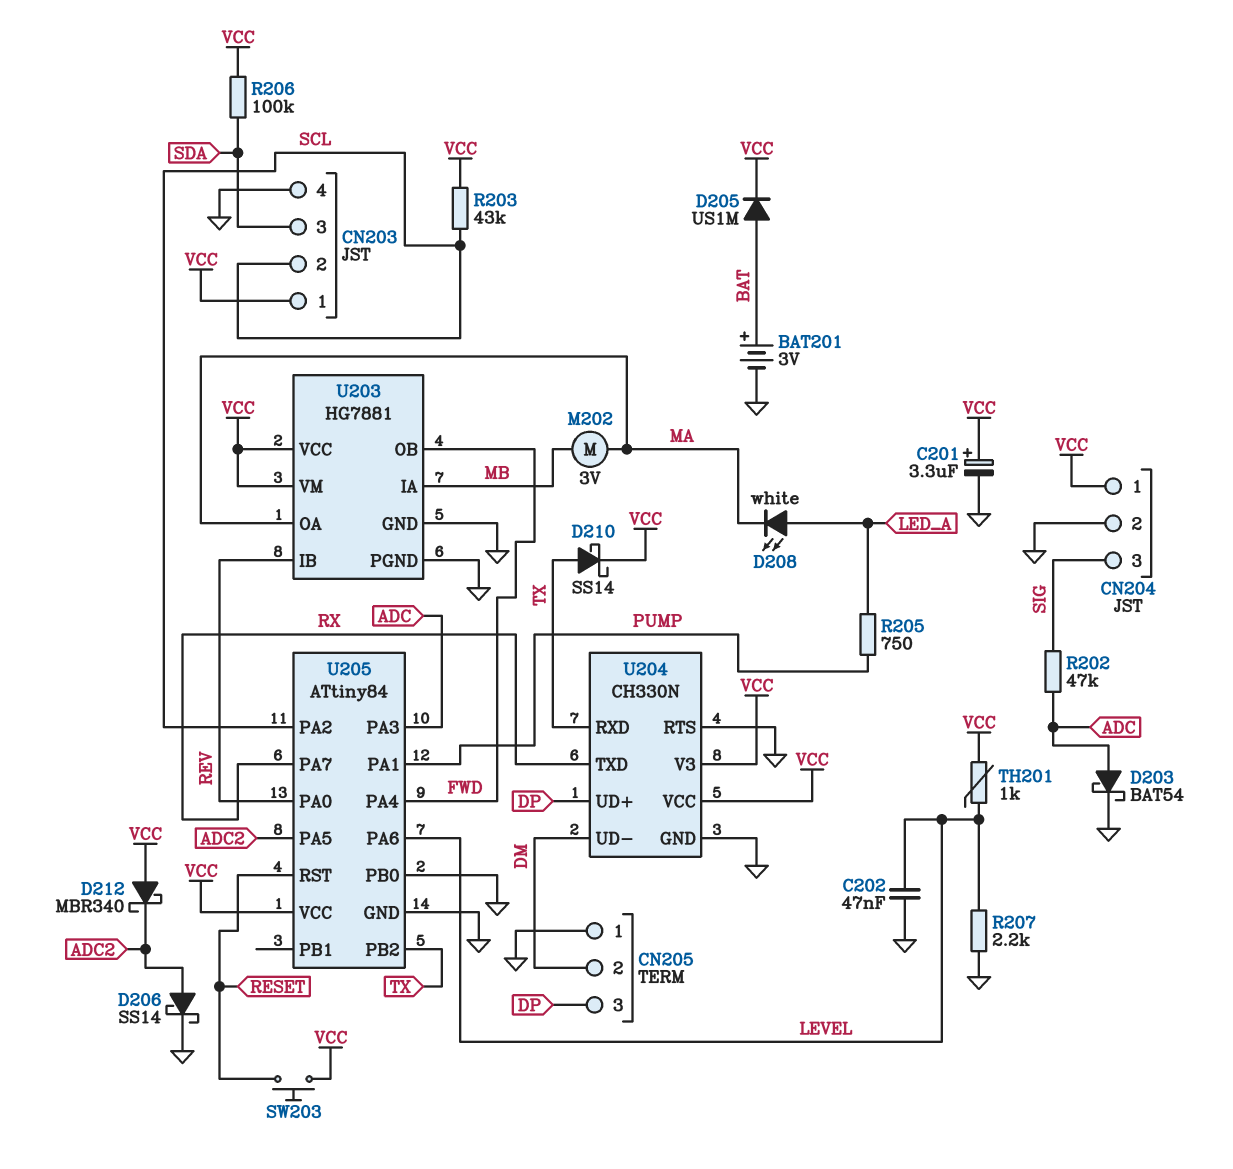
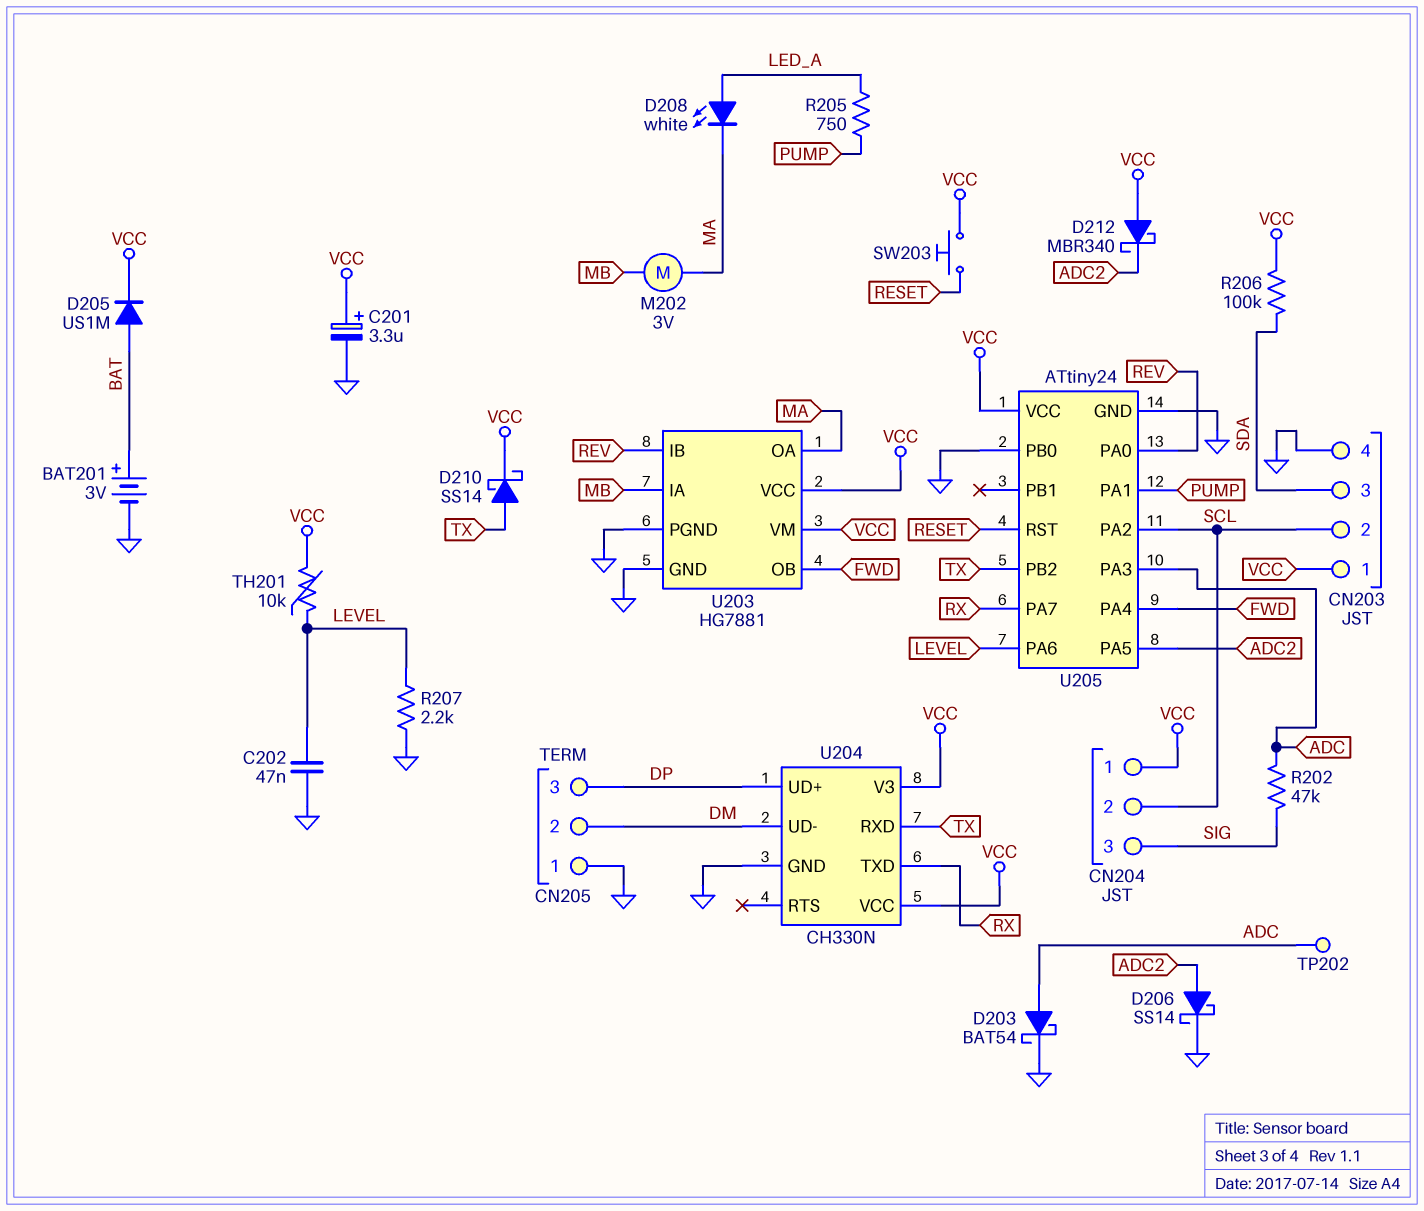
CN204 pin 2: GND -> SCL
R203: 43k (SCL, VCC) -> none
TH201: 1k (LEVEL, VCC) -> 10k (LEVEL, VCC)
TP202: none -> test point (ADC)
U204 pin RTS: GND -> none
U205: ATtiny84 -> ATtiny24

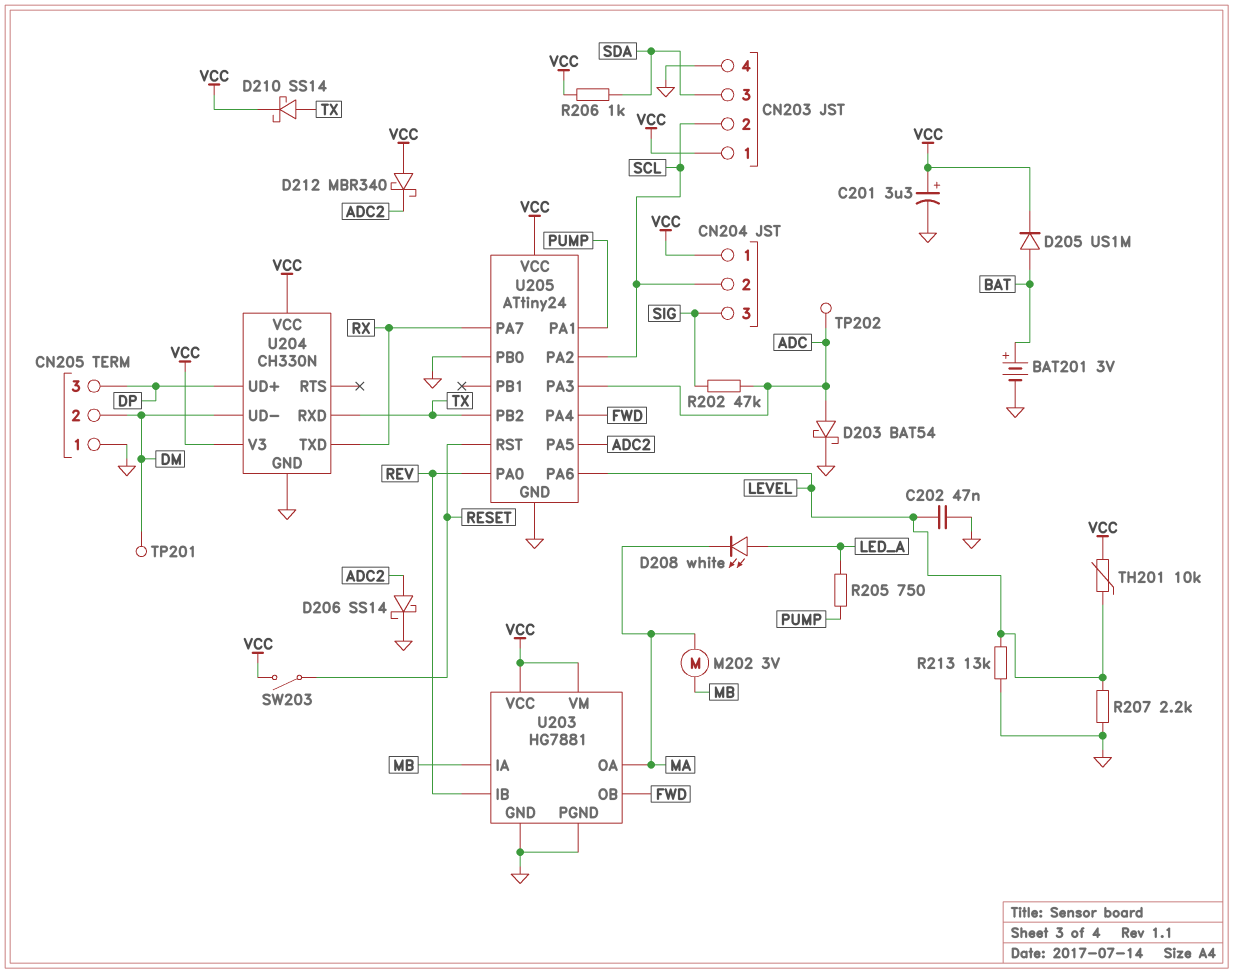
R206: 100k (SDA, VCC) -> 1k (SDA, VCC)
R213: none -> 13k (GND, LEVEL)
SW203: button (RESET, VCC) -> switch (RESET, VCC)
TP201: none -> test point (DM)

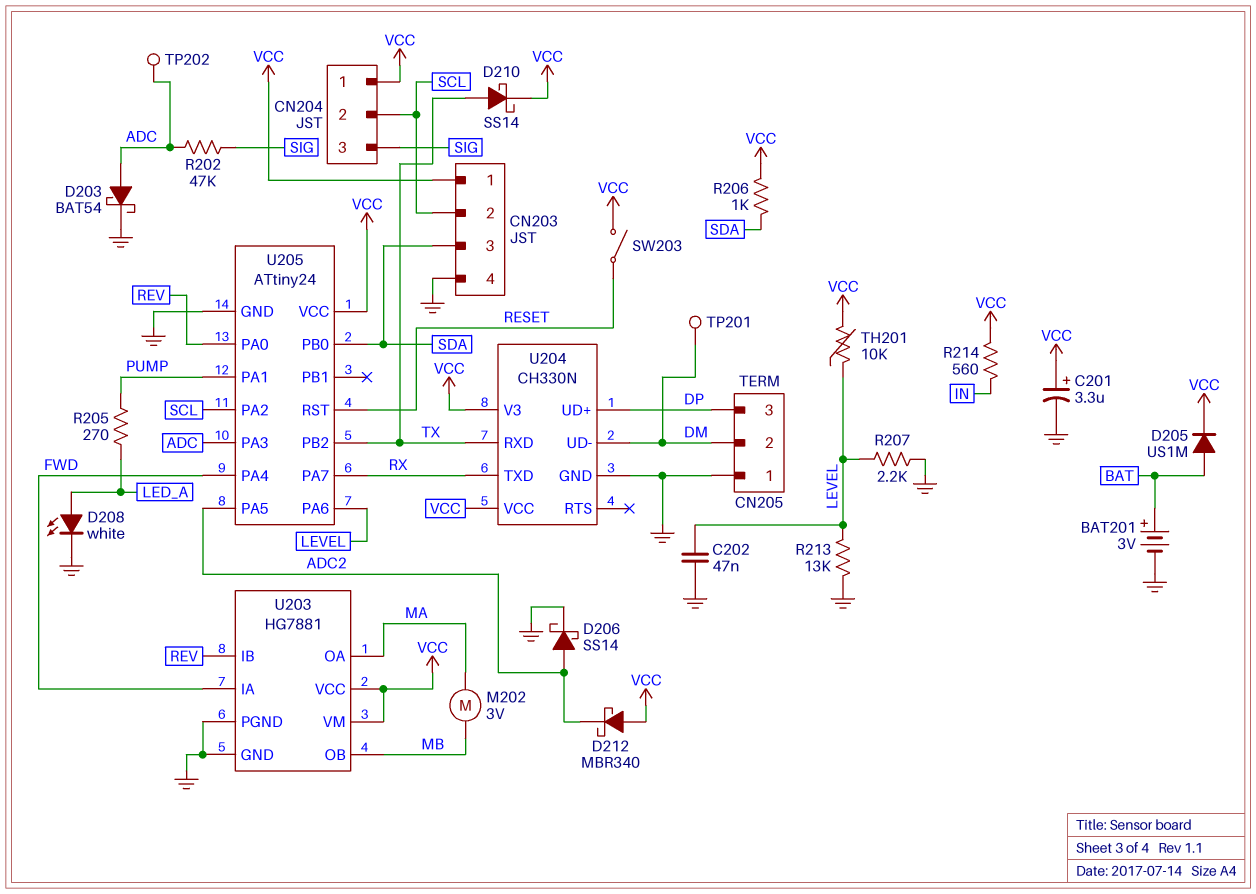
D208: LED white (A LED_A, K MA) -> LED white (A LED_A, K GND)
R205: 750 (LED_A, PUMP) -> 270 (LED_A, PUMP)
R214: none -> 560 (IN, VCC)
U203 pin IA: MB -> FWD
U203 pin OB: FWD -> MB
U205 pin PB0: GND -> SDA

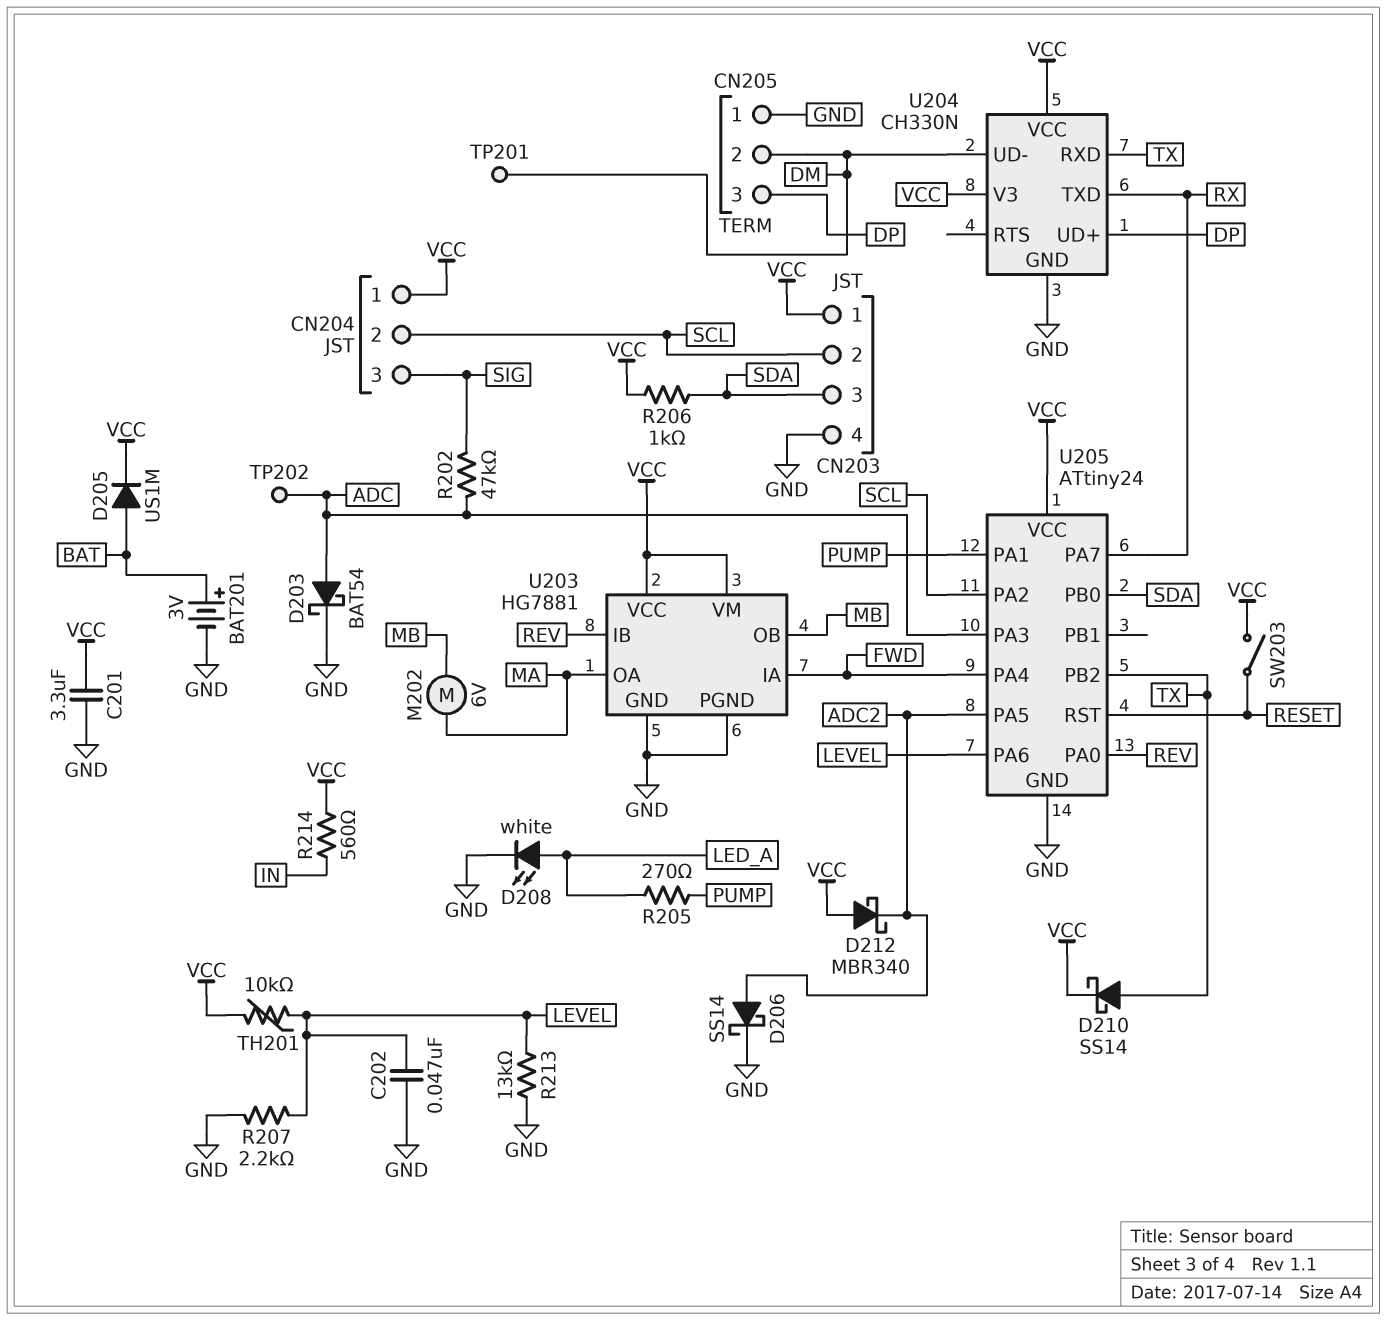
C201: 3.3uF (plus VCC, minus GND) -> 3.3uF (GND, VCC)
M202: motor 3V (MA, MB) -> motor 6V (MA, MB)

